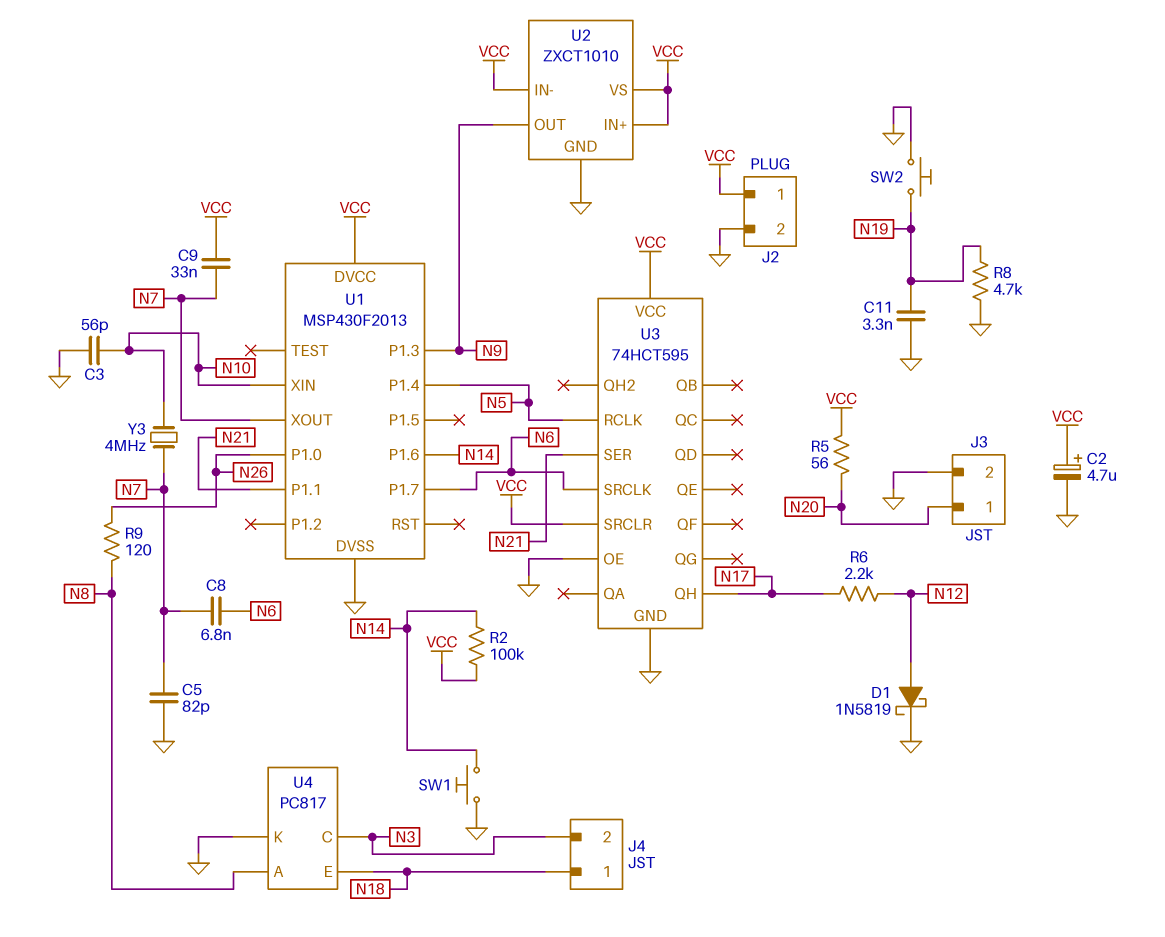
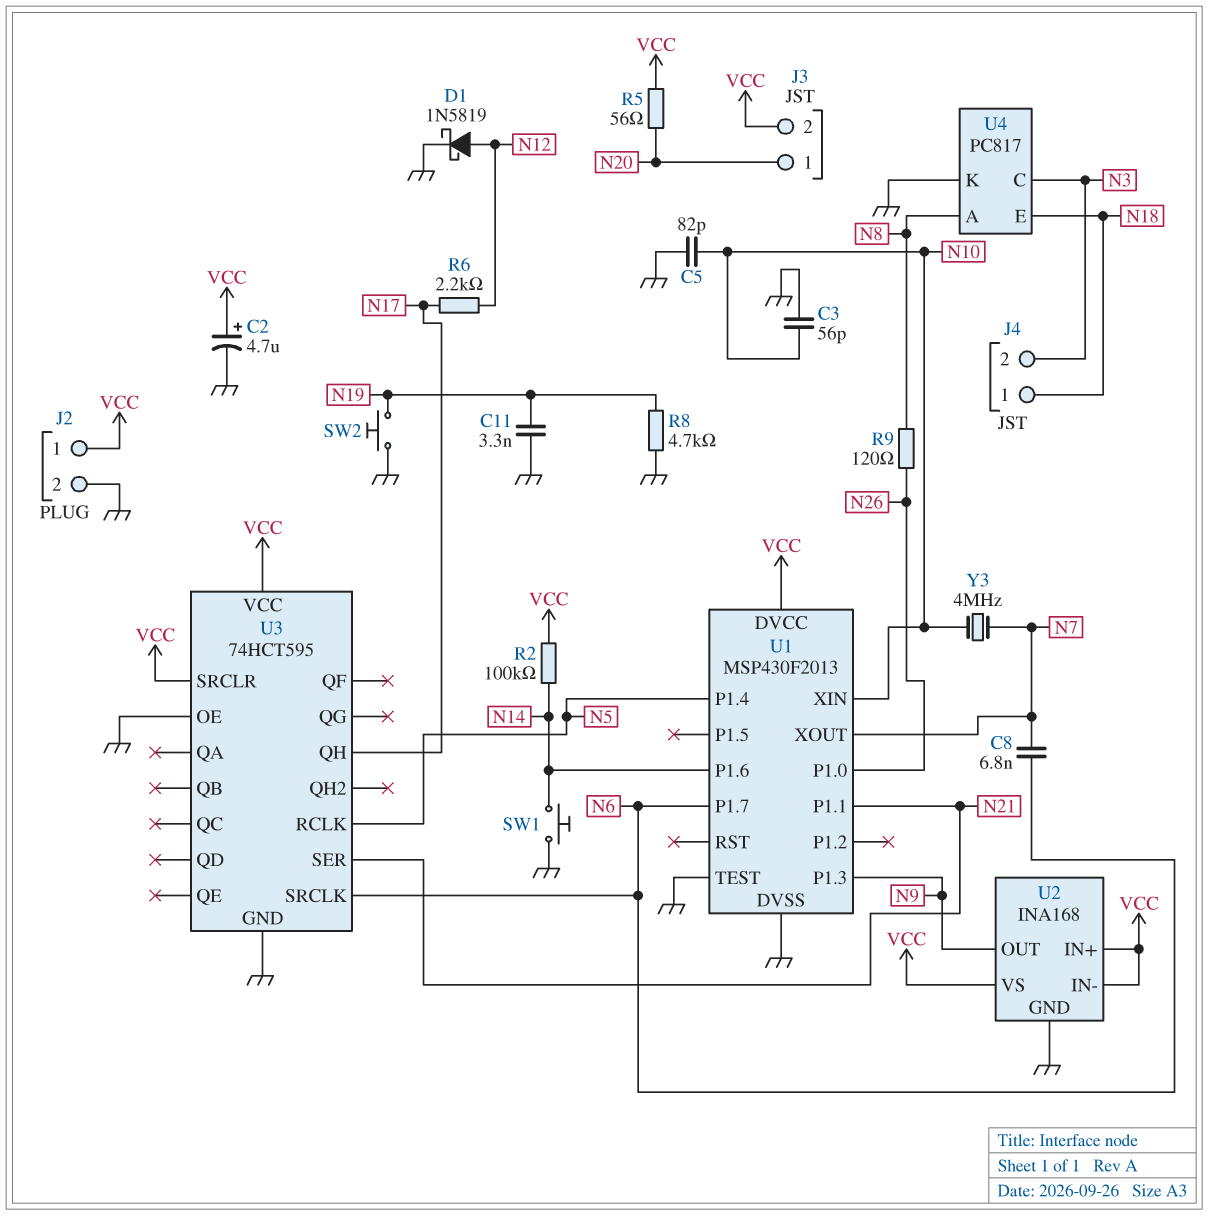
C5: 82pF (GND, N7) -> 82pF (GND, N10)
C9: 33nF (N7, VCC) -> none
J3 pin 2: GND -> VCC
U1 pin TEST: none -> GND
U2: ZXCT1010 -> INA168

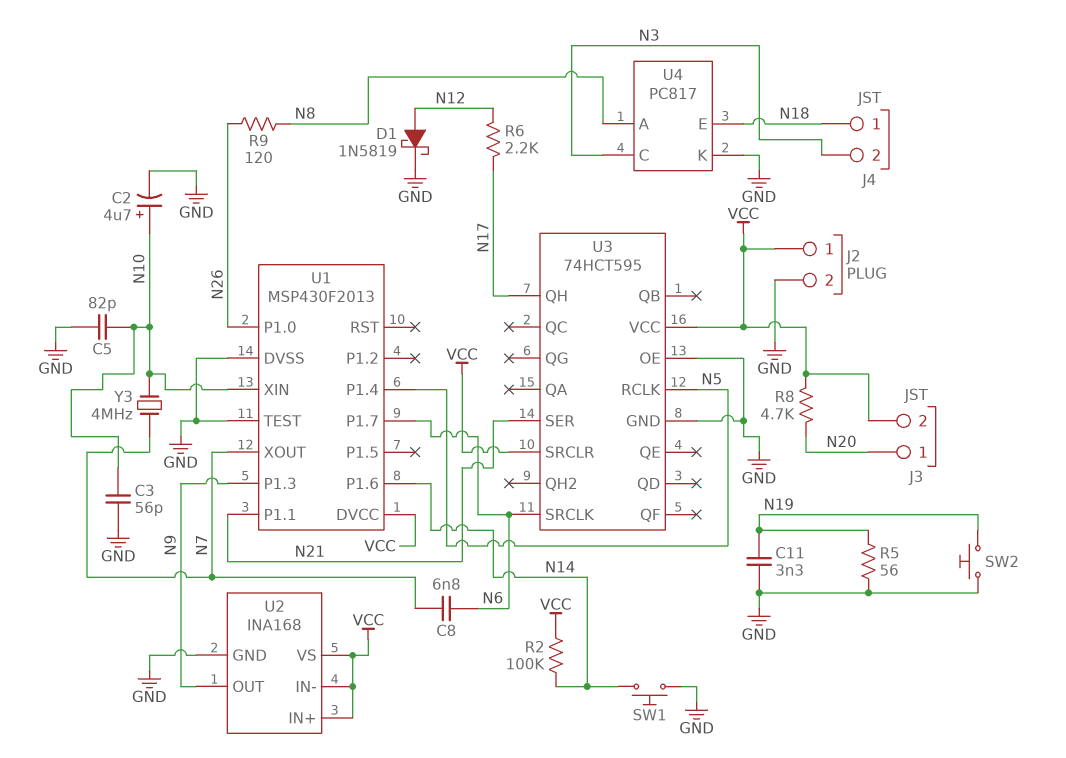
C2: 4.7uF (plus VCC, minus GND) -> 4.7uF (plus N10, minus GND)
R5: 56 (N20, VCC) -> 56 (GND, N19)
R8: 4.7k (GND, N19) -> 4.7k (N20, VCC)

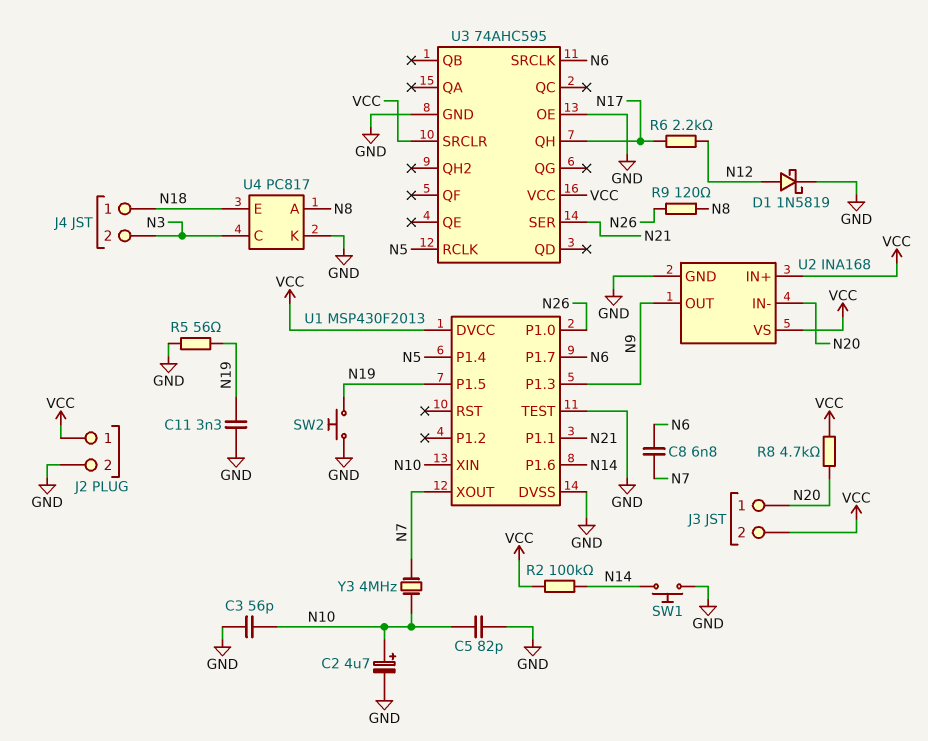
U1 pin P1.5: none -> N19
U2 pin IN-: VCC -> N20
U3: 74HCT595 -> 74AHC595

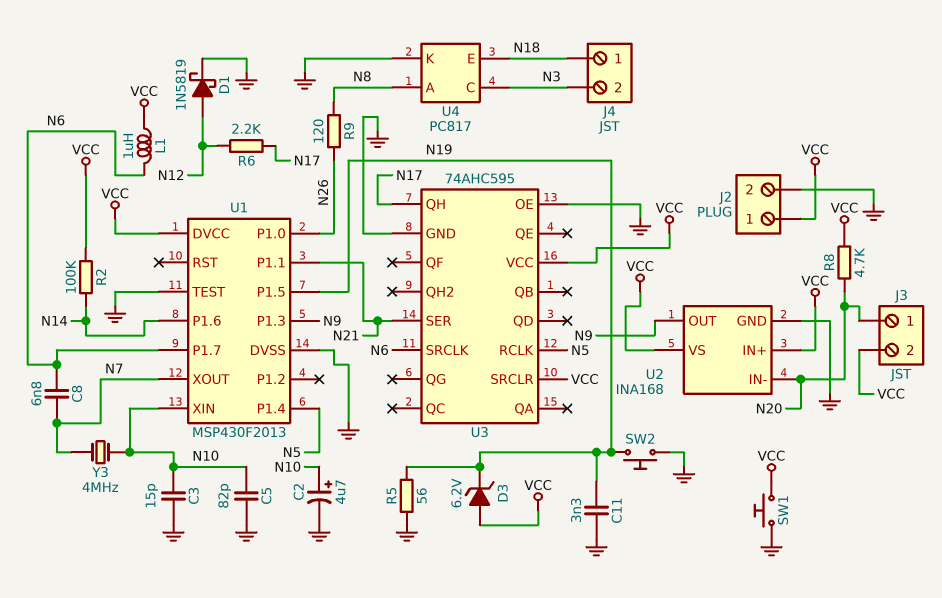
C3: 56pF (GND, N10) -> 15pF (GND, N10)
D3: none -> zener 6.2V (A VCC, K N19)
L1: none -> 1uH (N6, VCC)
SW1: button (GND, N14) -> button (GND, VCC)

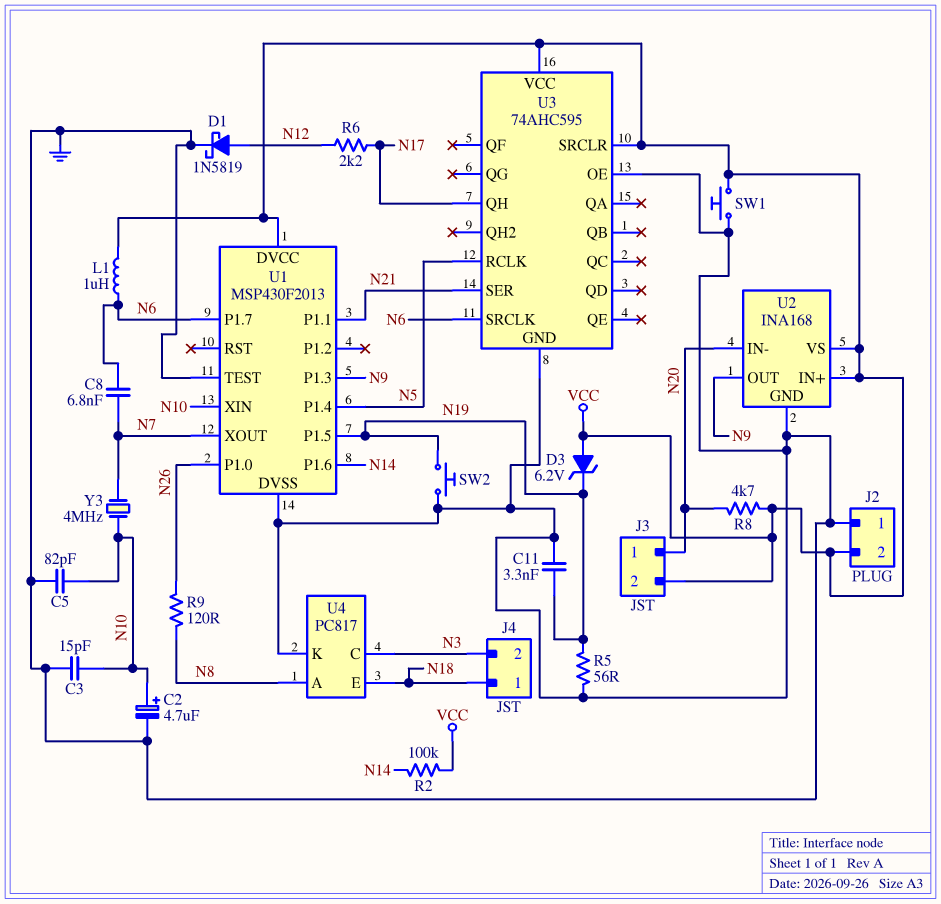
J2 pin 1: VCC -> GND
J2 pin 2: GND -> VCC

